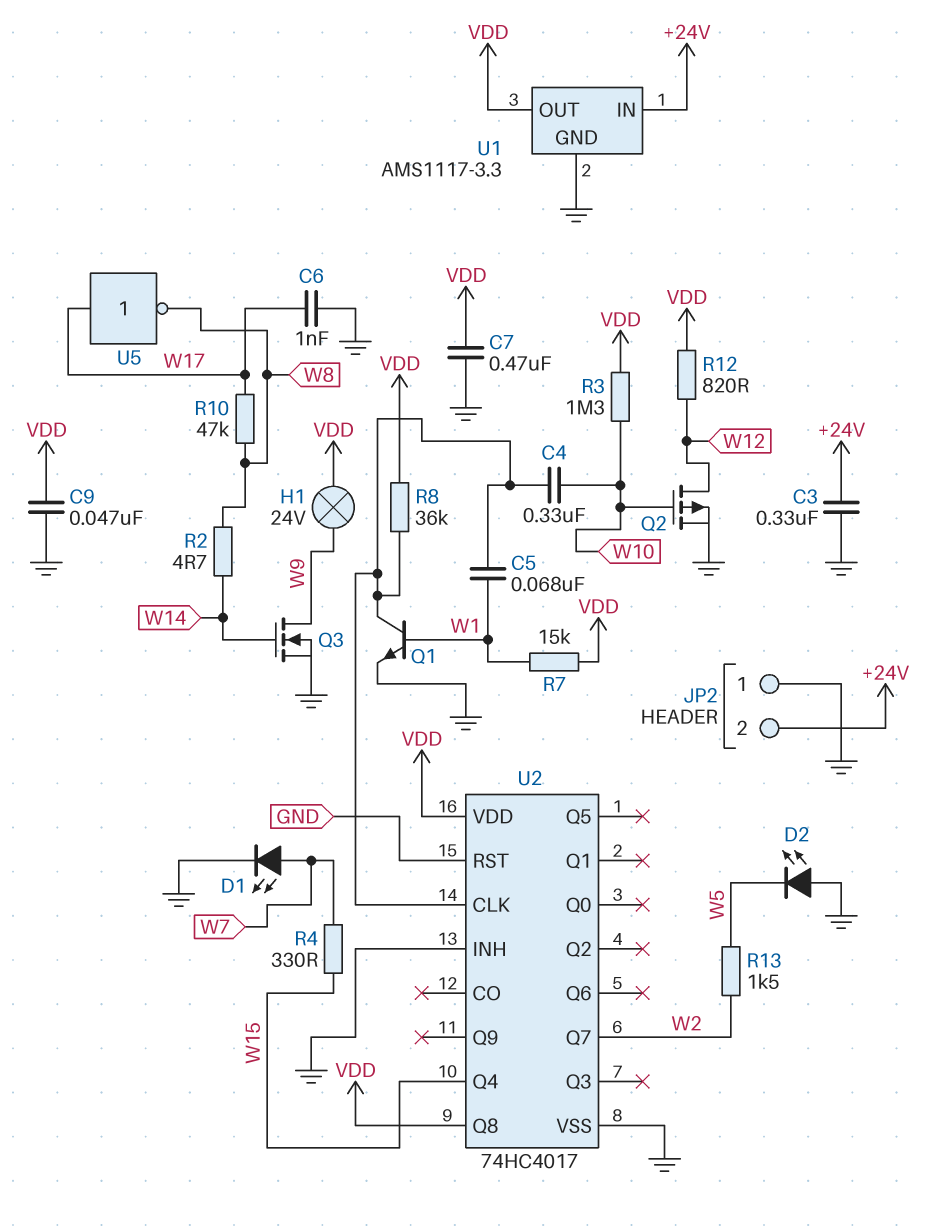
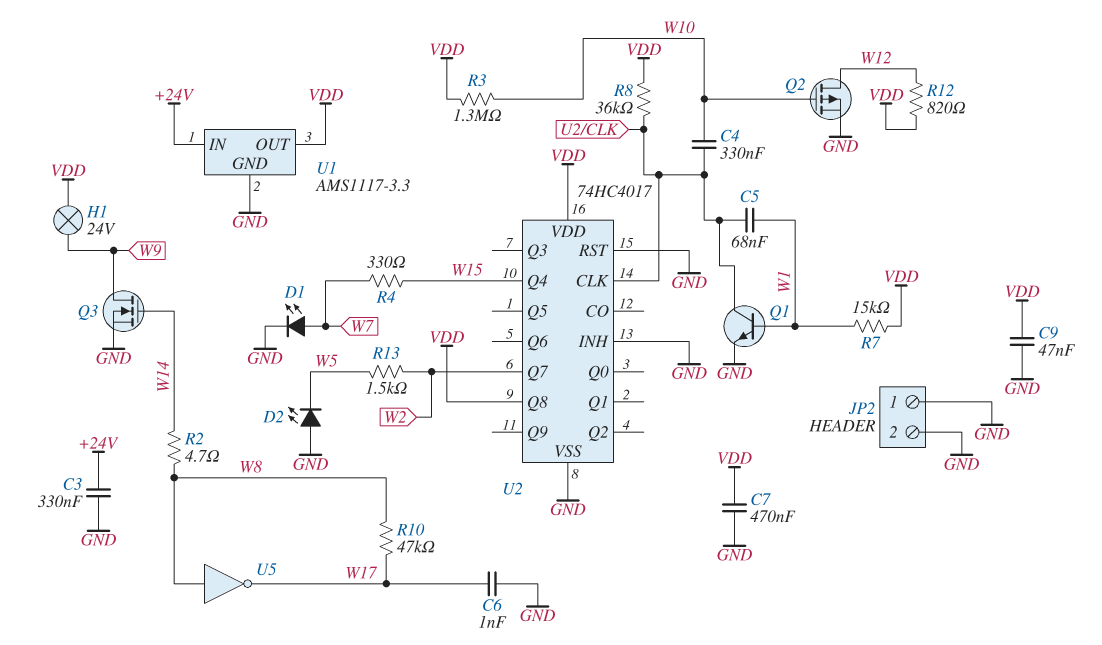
JP2 pin 2: +24V -> GND
U5: NOT (in W17, out W8) -> NOT (in W8, out W17)

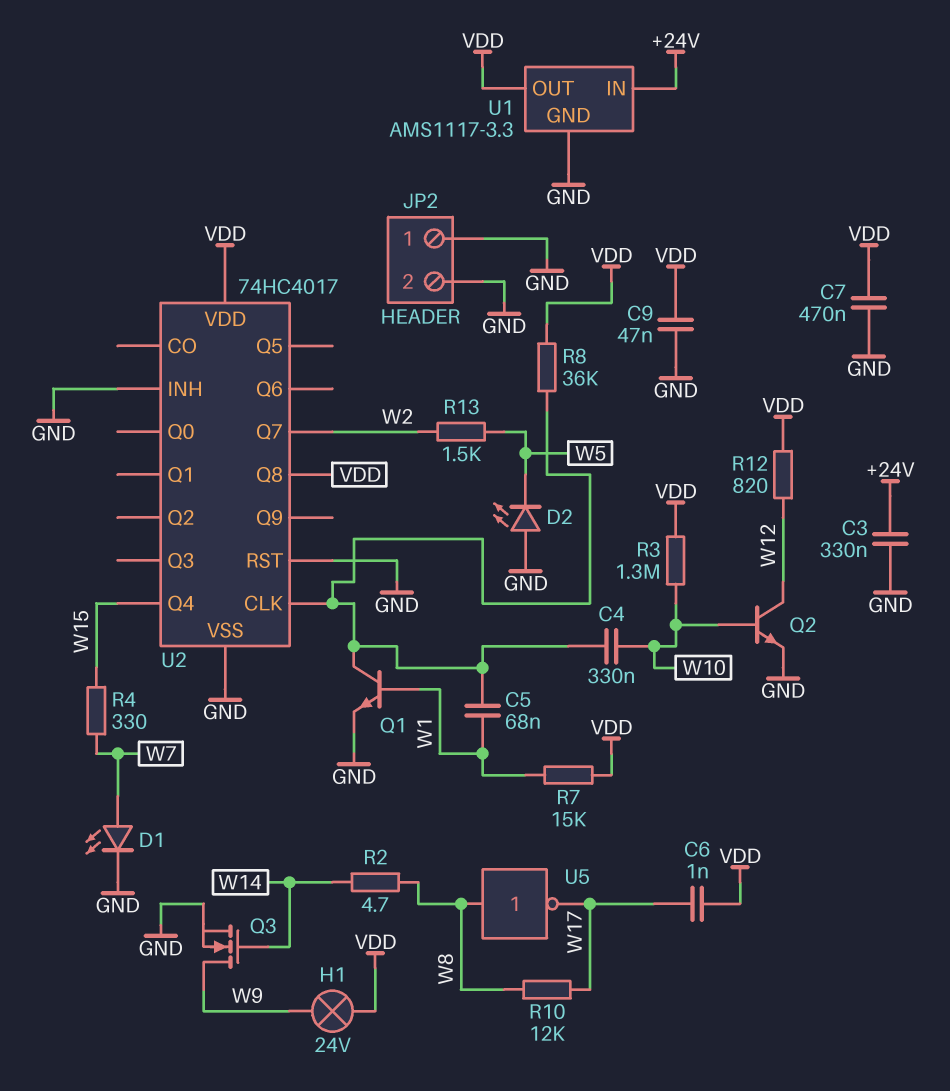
C6: 1nF (GND, W17) -> 1nF (VDD, W17)
Q2: PMOS (G W10, D W12, S GND) -> NPN (B W10, C W12, E GND)
R10: 47k (W8, W17) -> 12k (W8, W17)

